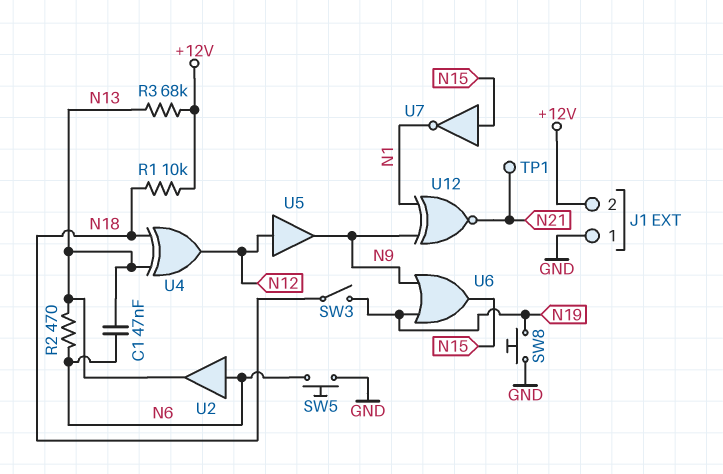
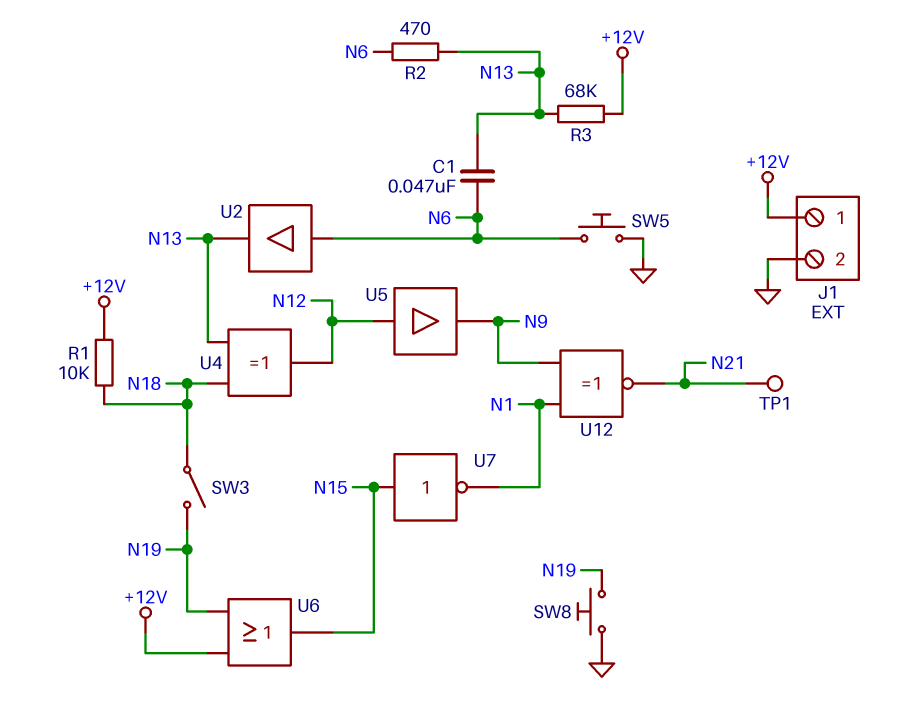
J1 pin 1: GND -> +12V
J1 pin 2: +12V -> GND
U6: OR (in N9, in N19, out N15) -> OR (in +12V, in N19, out N15)

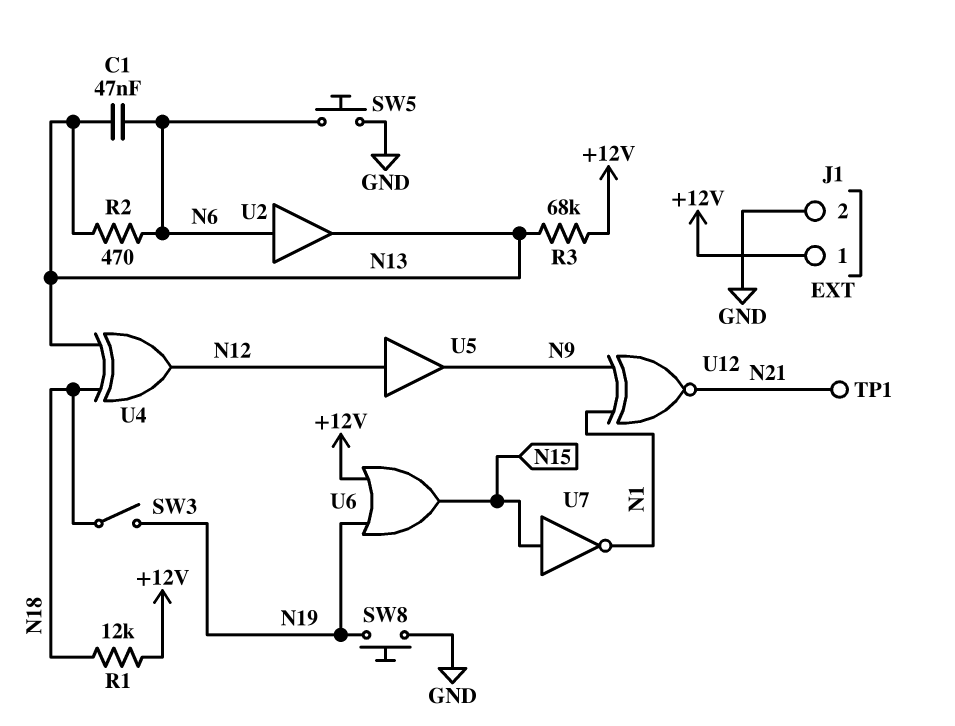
R1: 10k (+12V, N18) -> 12k (+12V, N18)

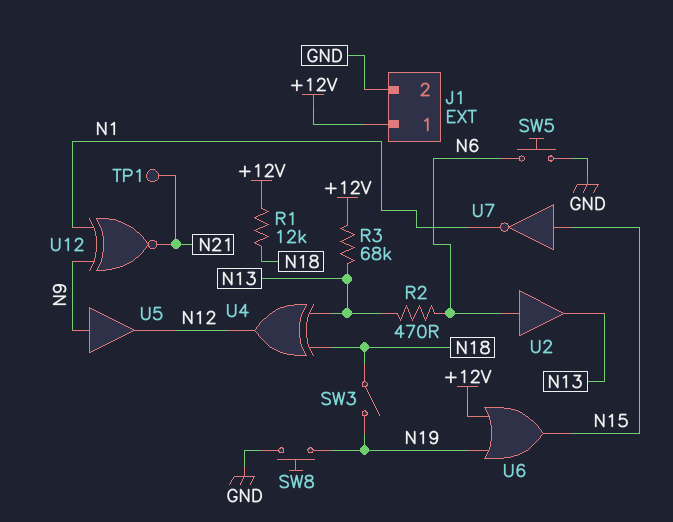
C1: 47nF (N6, N13) -> none
U5: buffer (in N12, out N9) -> buffer (in N9, out N12)

